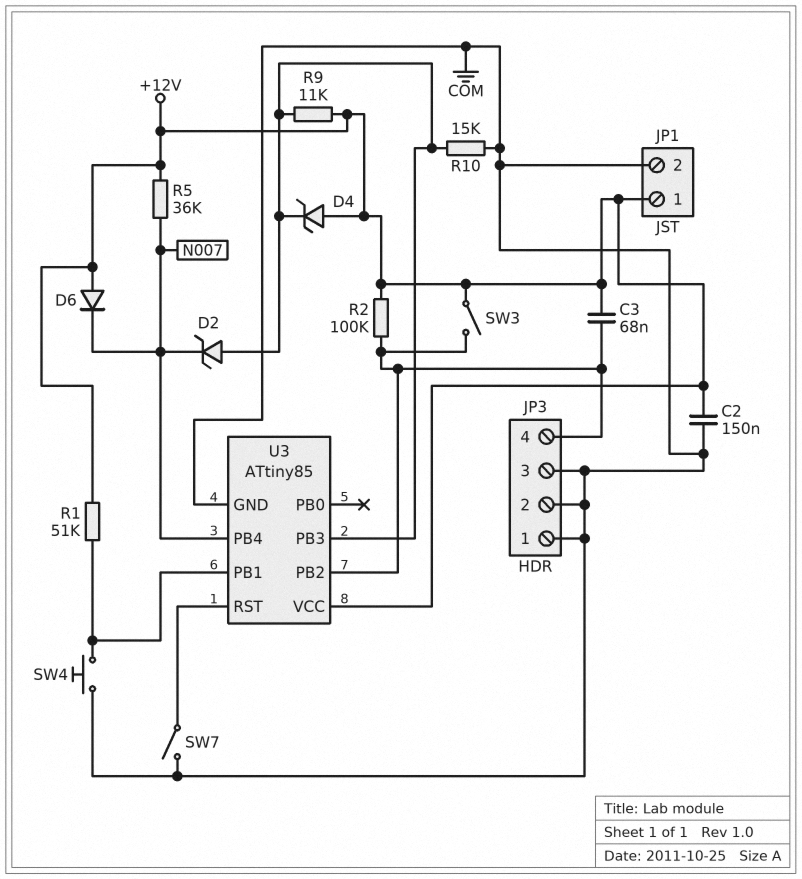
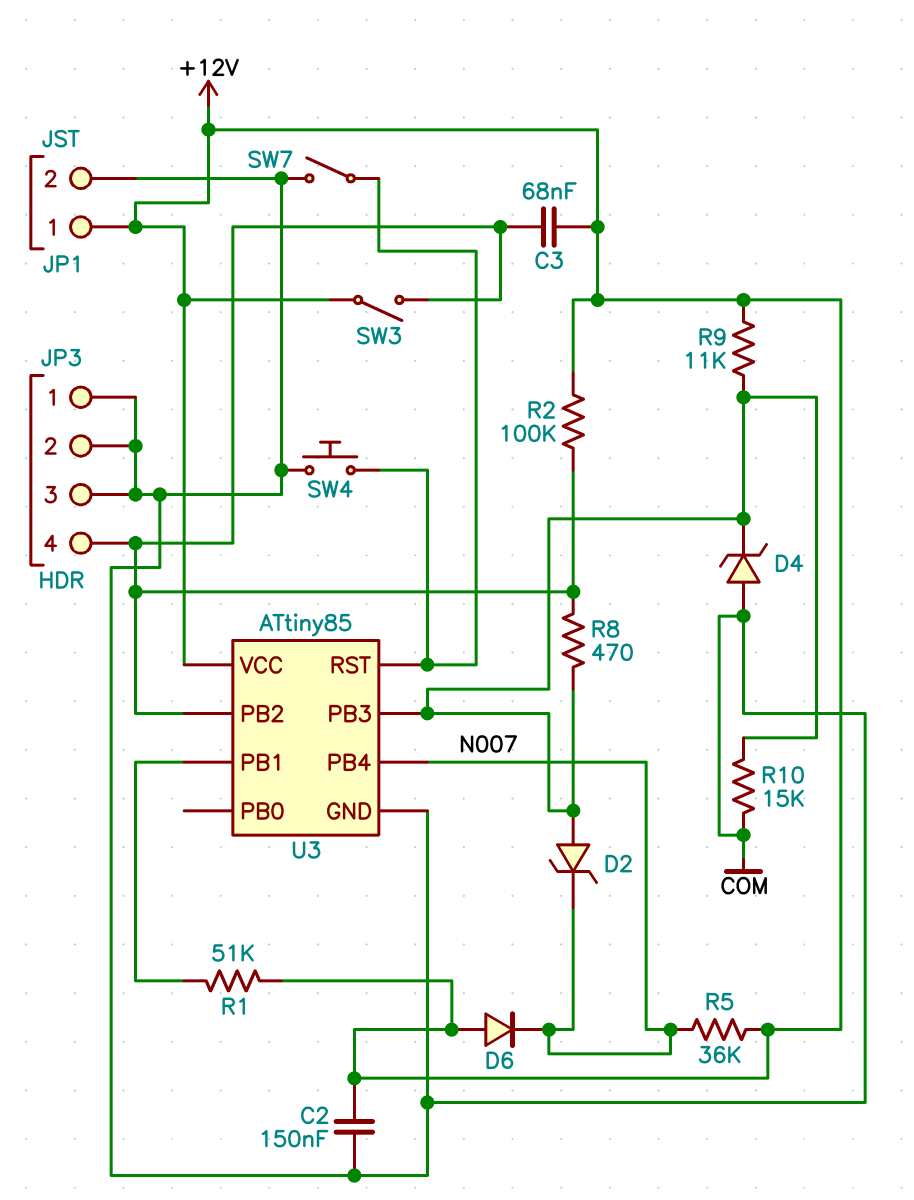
D4: zener (A +12V, K U3/PB3) -> zener (A COM, K U3/PB3)
R8: none -> 470 (JP3/4, U3/PB3)
SW4: button (COM, U3/PB1) -> button (COM, U3/RST)

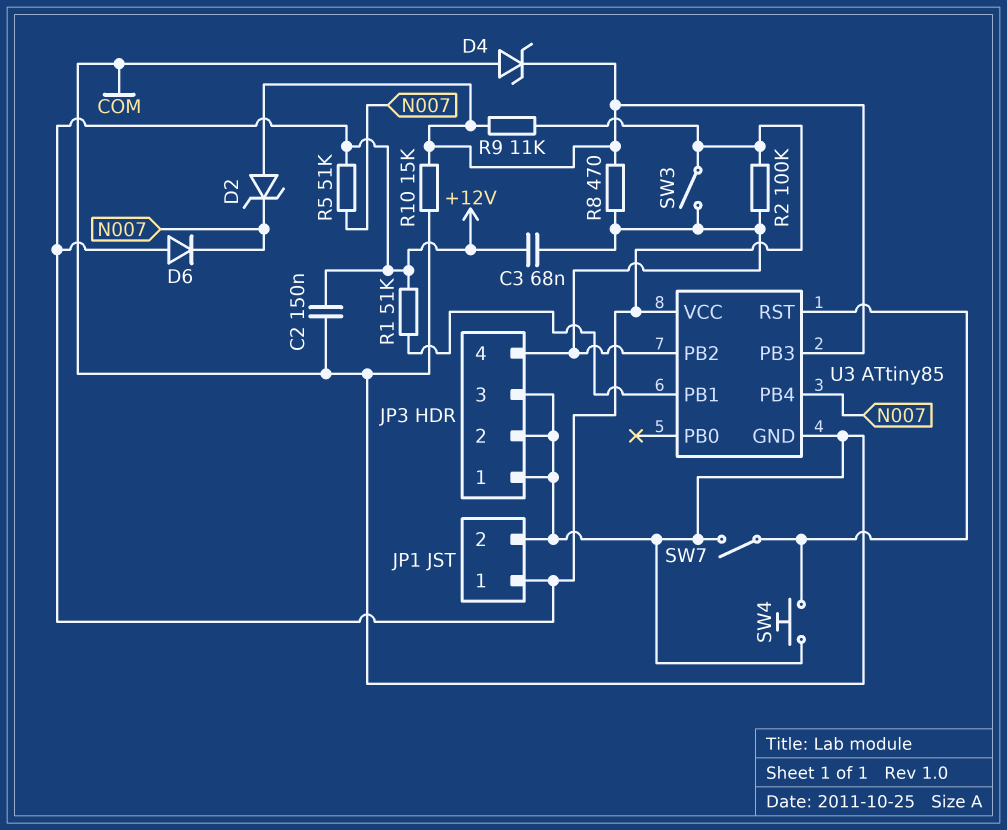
R5: 36k (+12V, N007) -> 51k (+12V, N007)

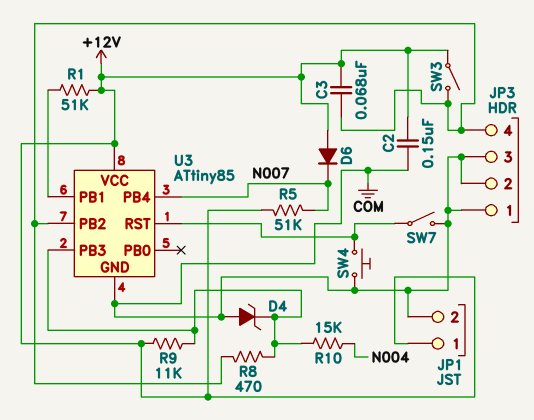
D2: zener (A U3/PB3, K N007) -> none
R2: 100k (+12V, JP3/4) -> none
R10: 15k (COM, U3/PB3) -> 15k (N004, U3/PB3)

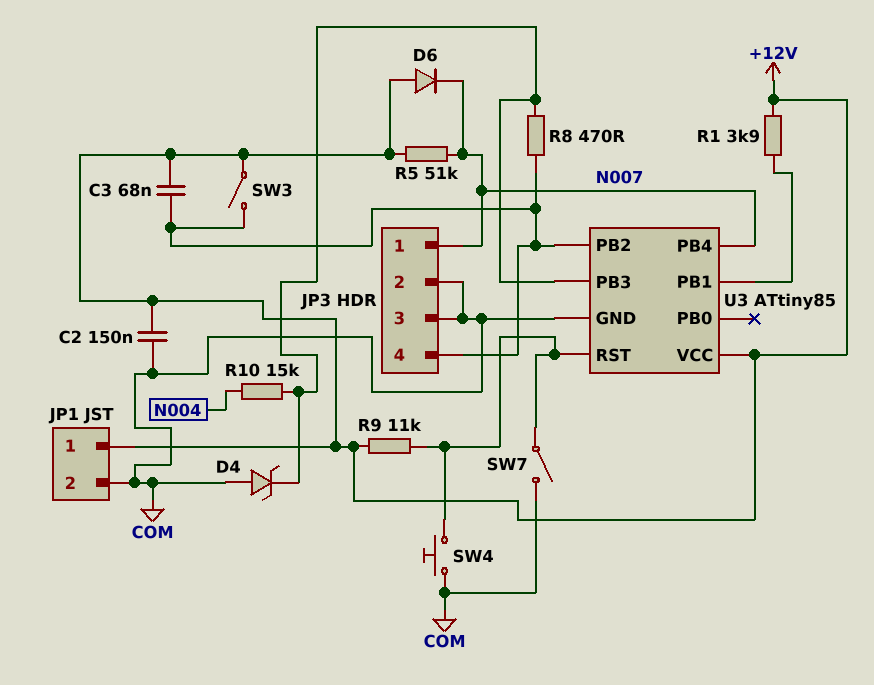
JP3 pin 1: COM -> N007
R1: 51k (+12V, U3/PB1) -> 3.9k (+12V, U3/PB1)
R9: 11k (+12V, U3/PB3) -> 11k (+12V, U3/RST)

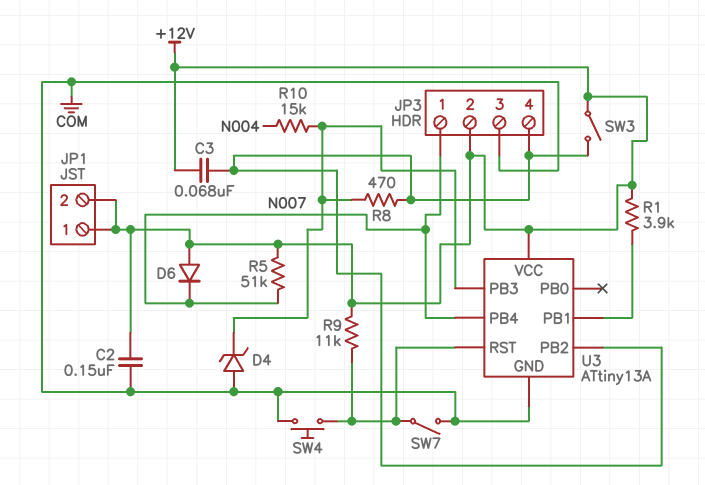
JP1 pin 2: COM -> +12V
JP3 pin 2: COM -> +12V
U3: ATtiny85 -> ATtiny13A

